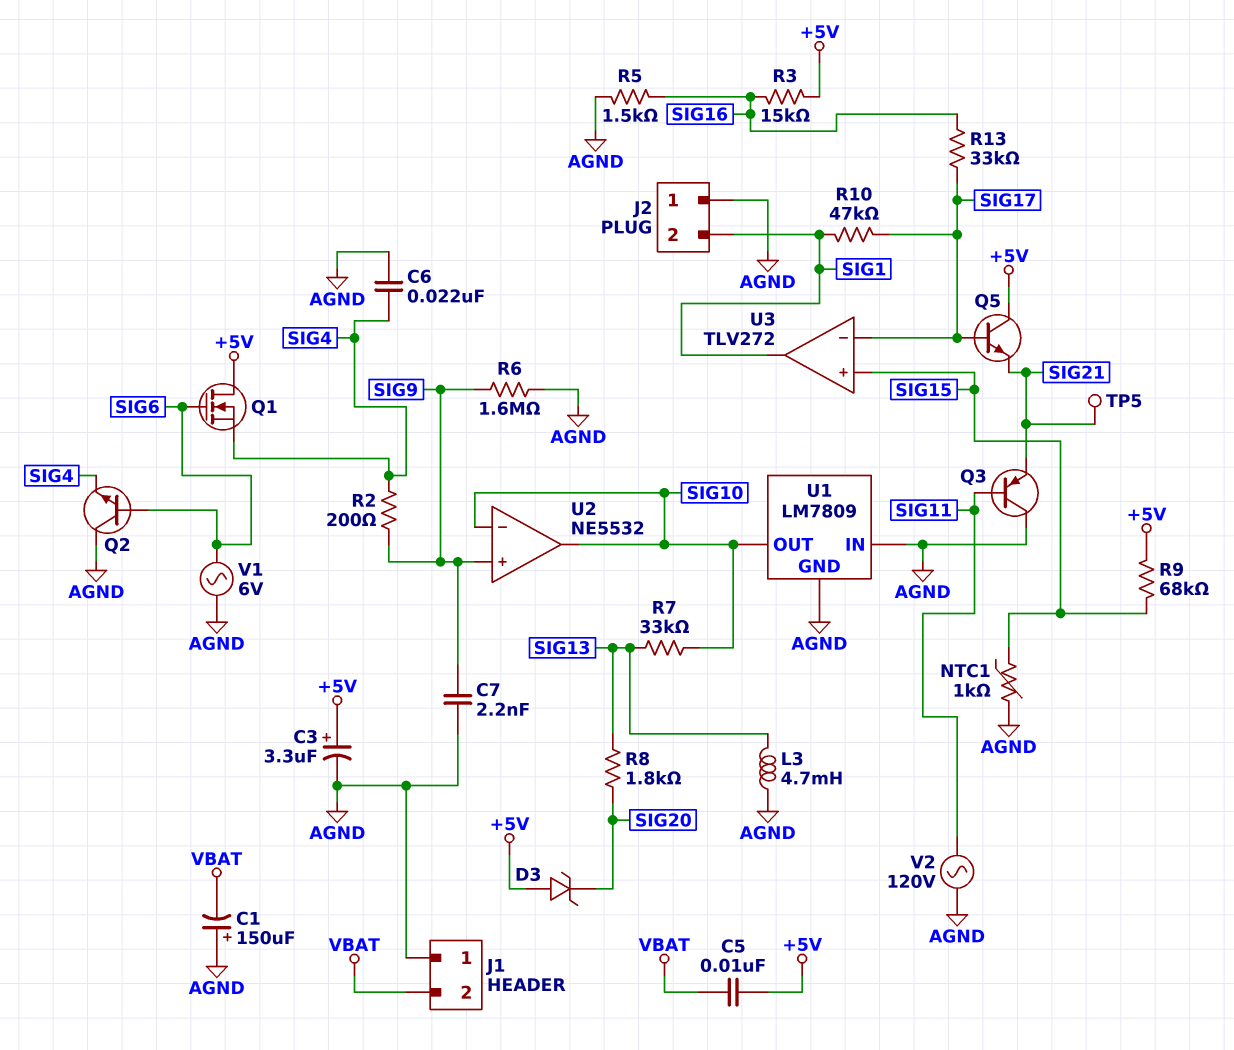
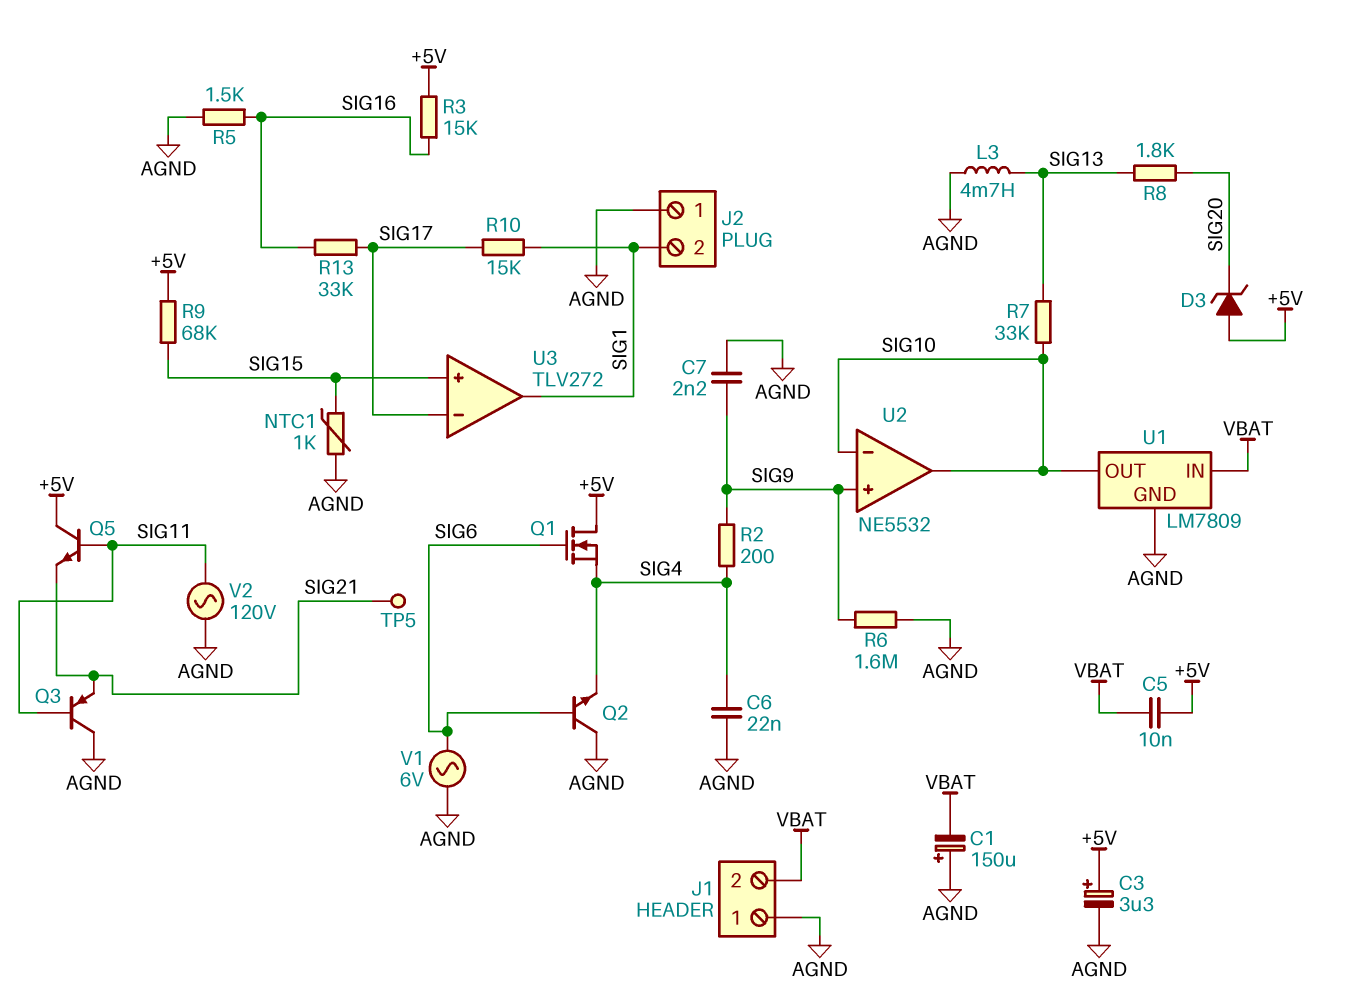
Q5: NPN (B SIG17, C +5V, E SIG21) -> NPN (B SIG11, C +5V, E SIG21)
R10: 47k (SIG1, SIG17) -> 15k (SIG1, SIG17)
U1 pin IN: AGND -> VBAT

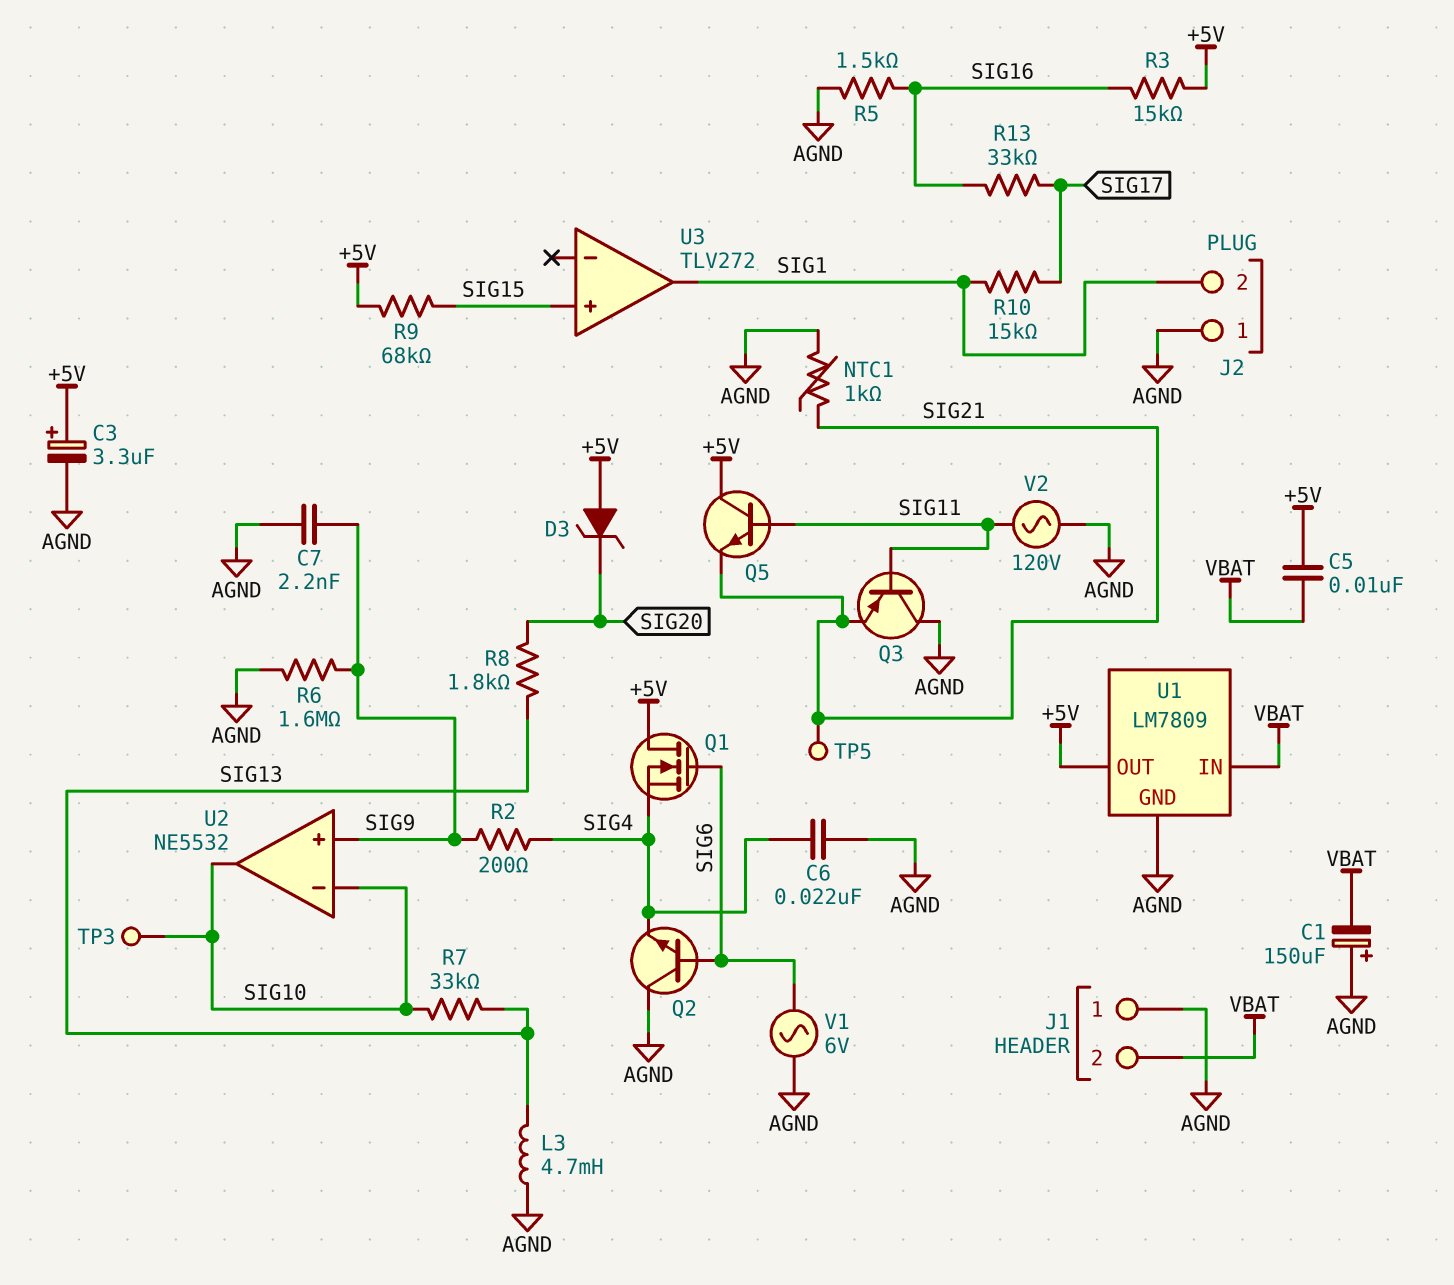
NTC1: 1k (AGND, SIG15) -> 1k (AGND, SIG21)
TP3: none -> test point (SIG10)
U1 pin OUT: SIG10 -> +5V
U3 pin in-: SIG17 -> none

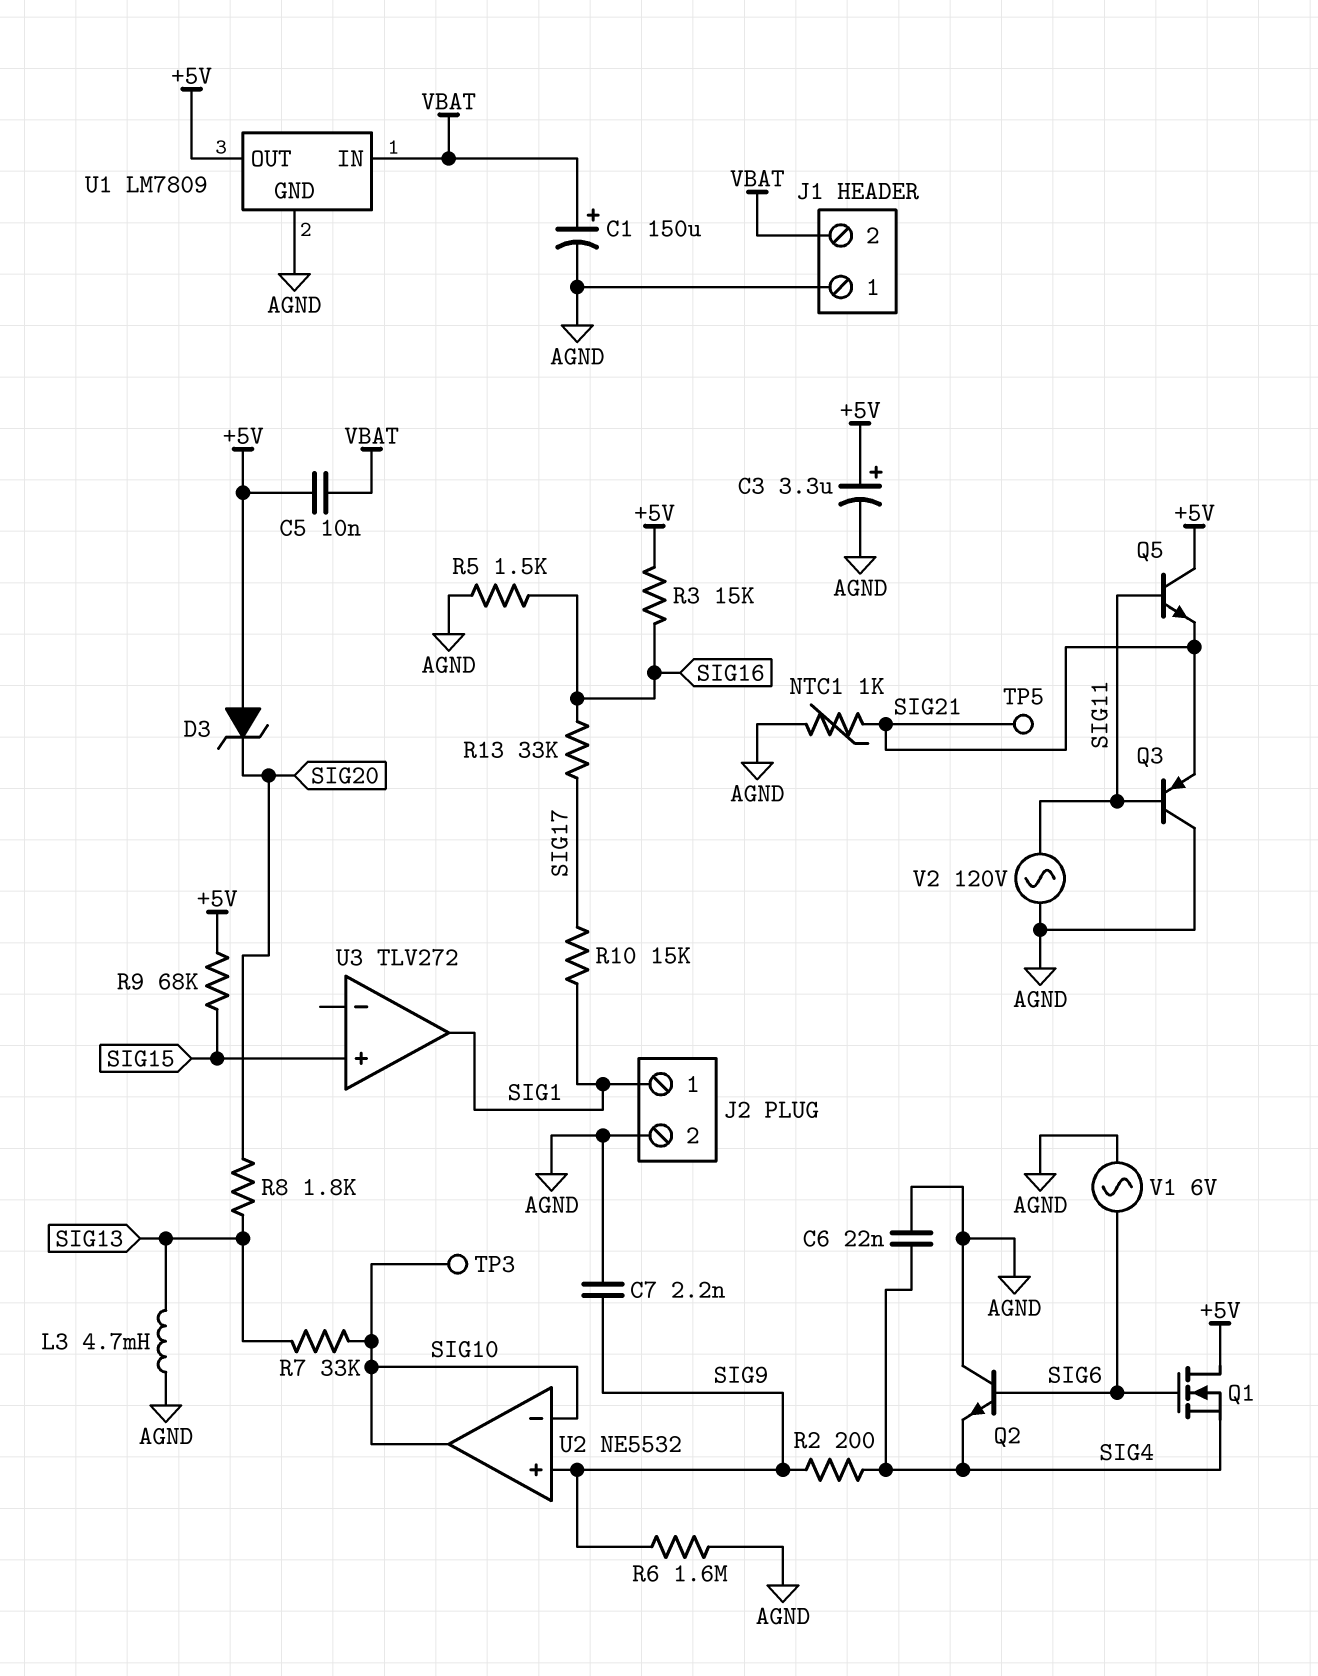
C1: 150uF (plus AGND, minus VBAT) -> 150uF (plus VBAT, minus AGND)
J2 pin 1: AGND -> SIG1
J2 pin 2: SIG1 -> AGND

